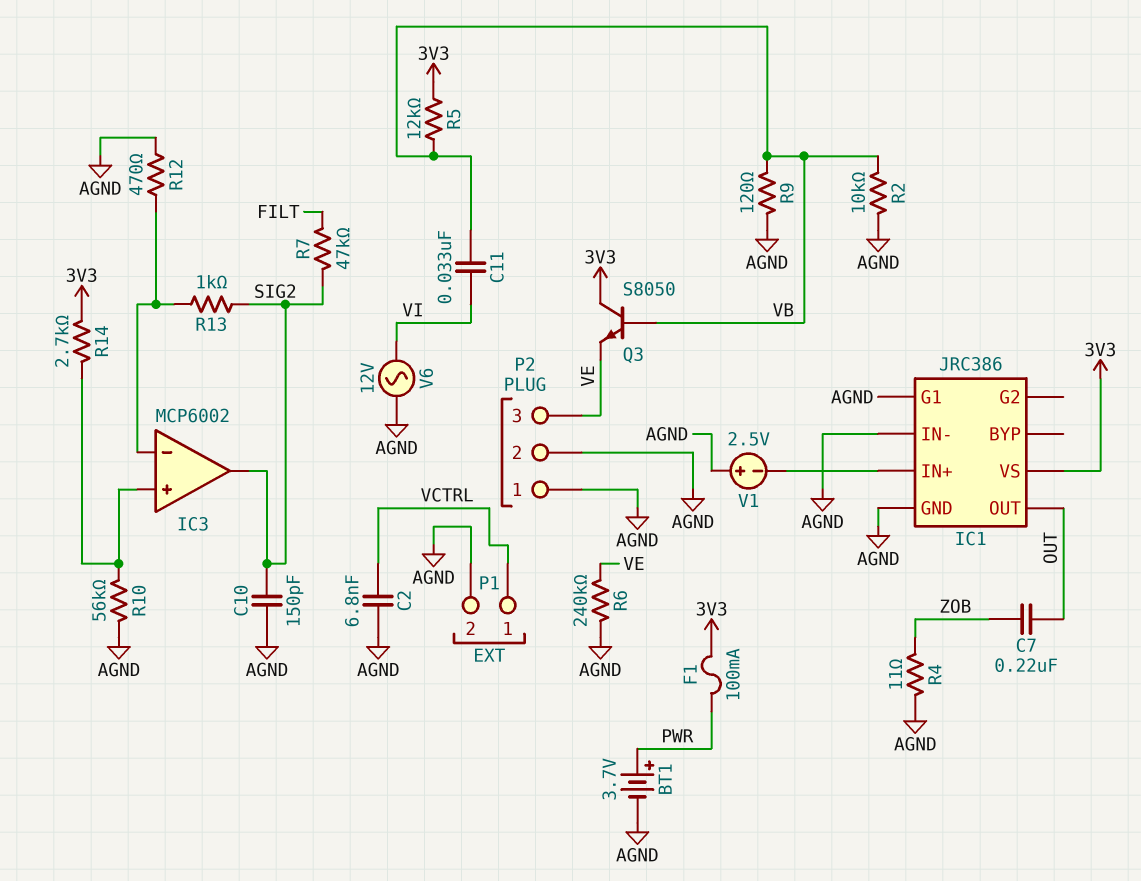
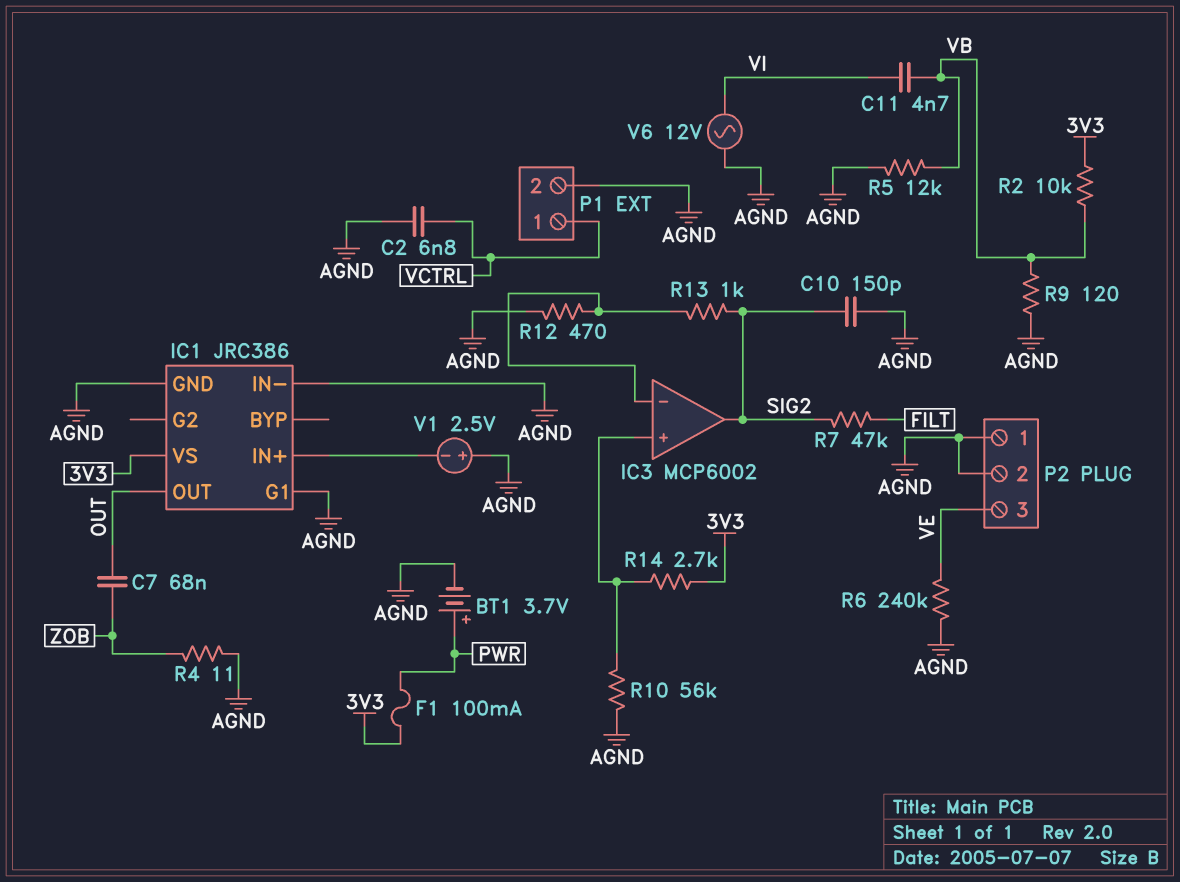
C7: 220nF (OUT, ZOB) -> 68nF (OUT, ZOB)
C11: 33nF (VB, VI) -> 4.7nF (VB, VI)
Q3: NPN S8050 (B VB, C 3V3, E VE) -> none
R2: 10k (AGND, VB) -> 10k (3V3, VB)
R5: 12k (3V3, VB) -> 12k (AGND, VB)

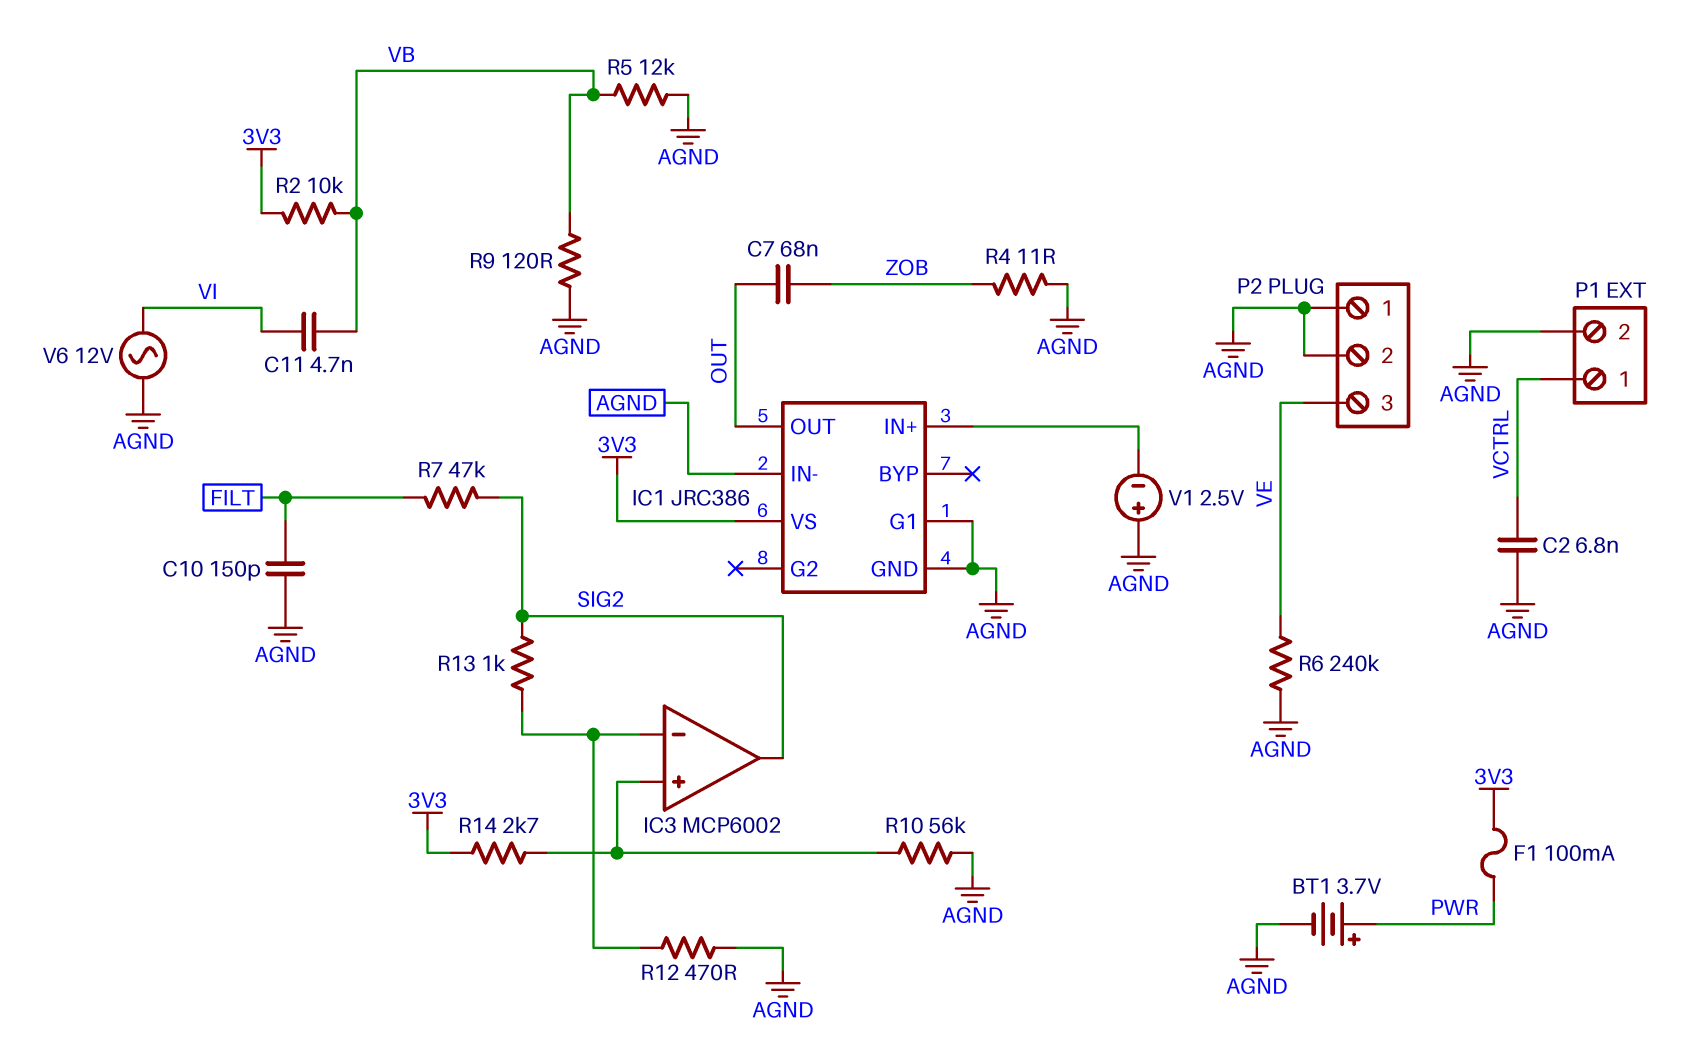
C10: 150pF (AGND, SIG2) -> 150pF (AGND, FILT)

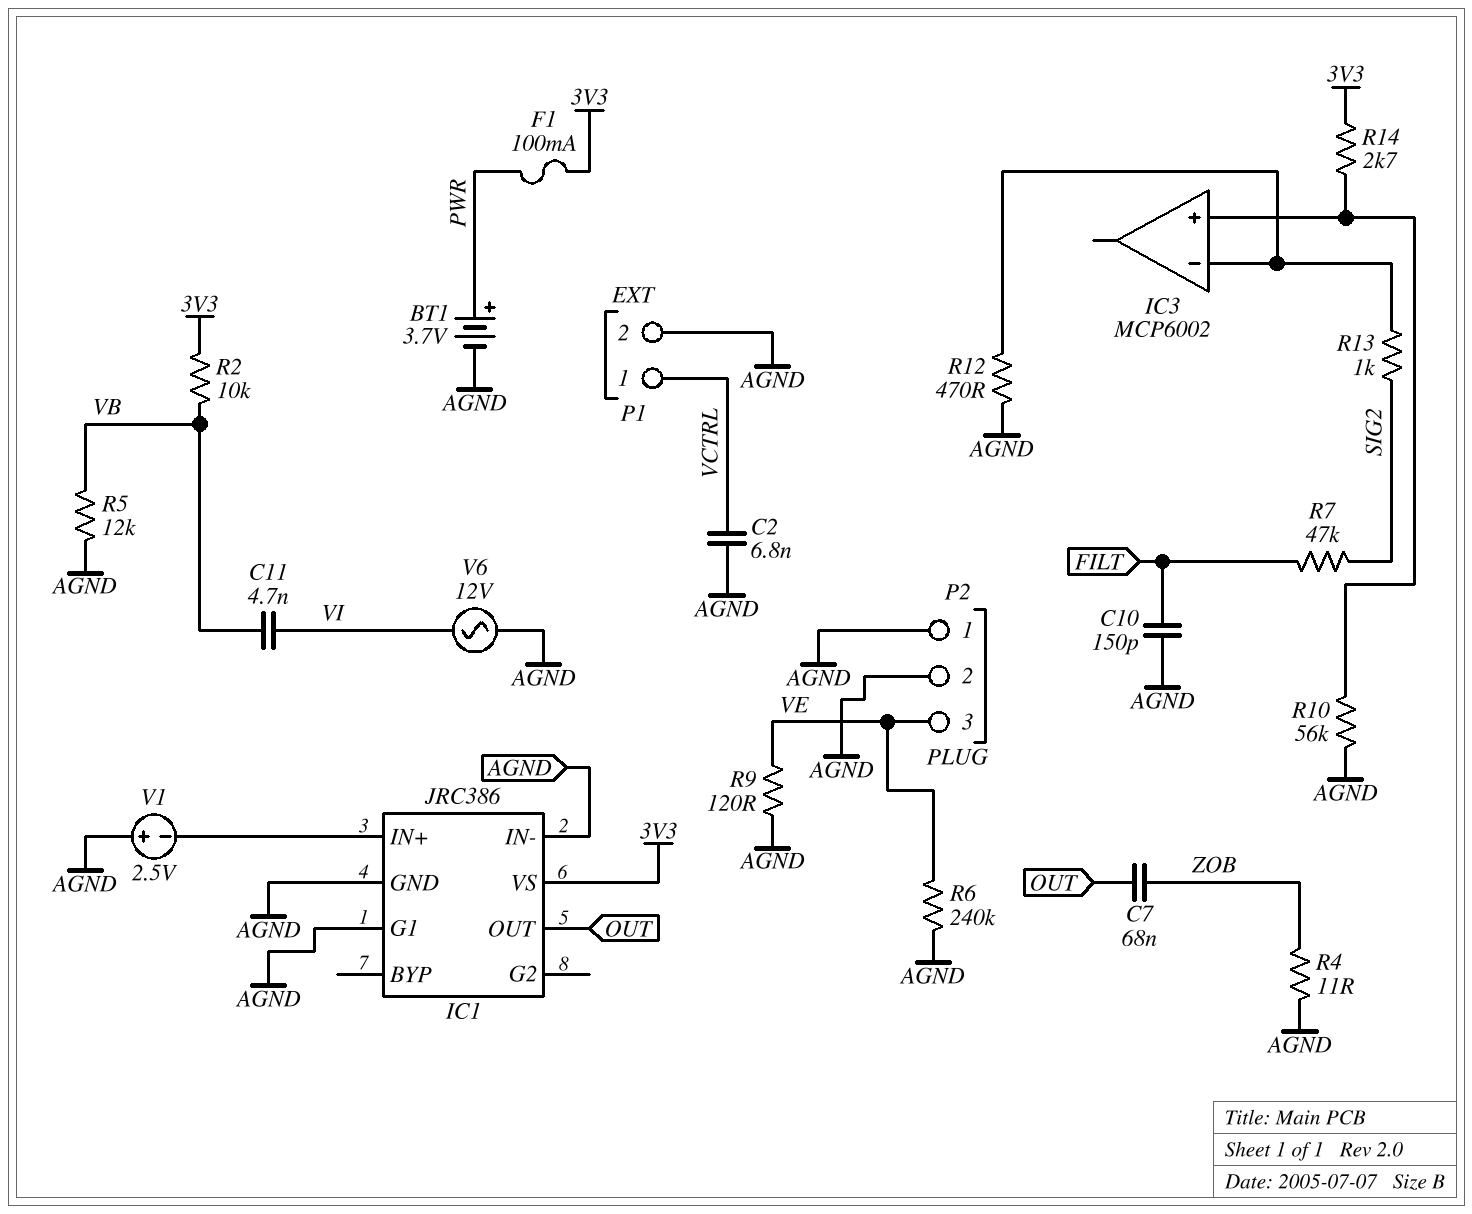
IC3 pin out: SIG2 -> none
R9: 120 (AGND, VB) -> 120 (AGND, VE)

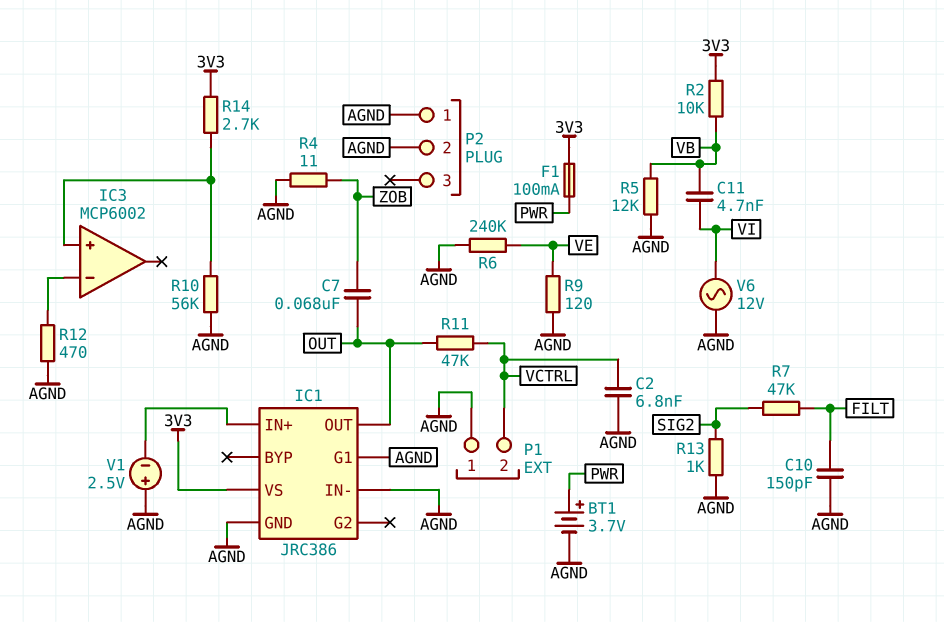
P1 pin 1: VCTRL -> AGND
P1 pin 2: AGND -> VCTRL
P2 pin 3: VE -> none
R11: none -> 47k (OUT, VCTRL)
R13: 1k (IC3/in-, SIG2) -> 1k (AGND, SIG2)

